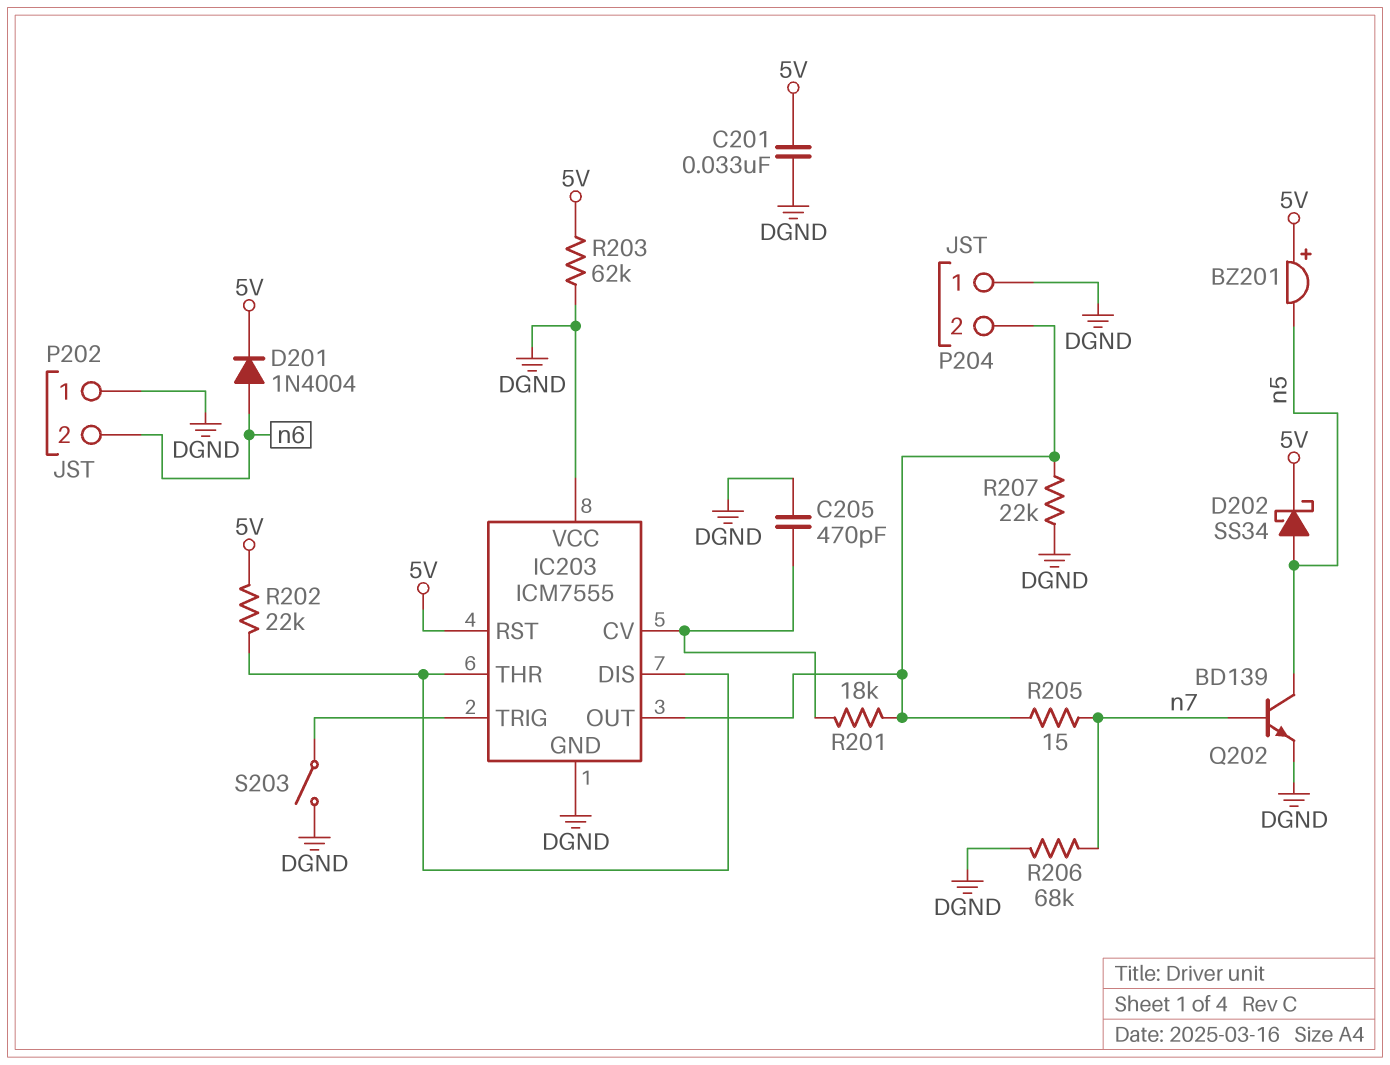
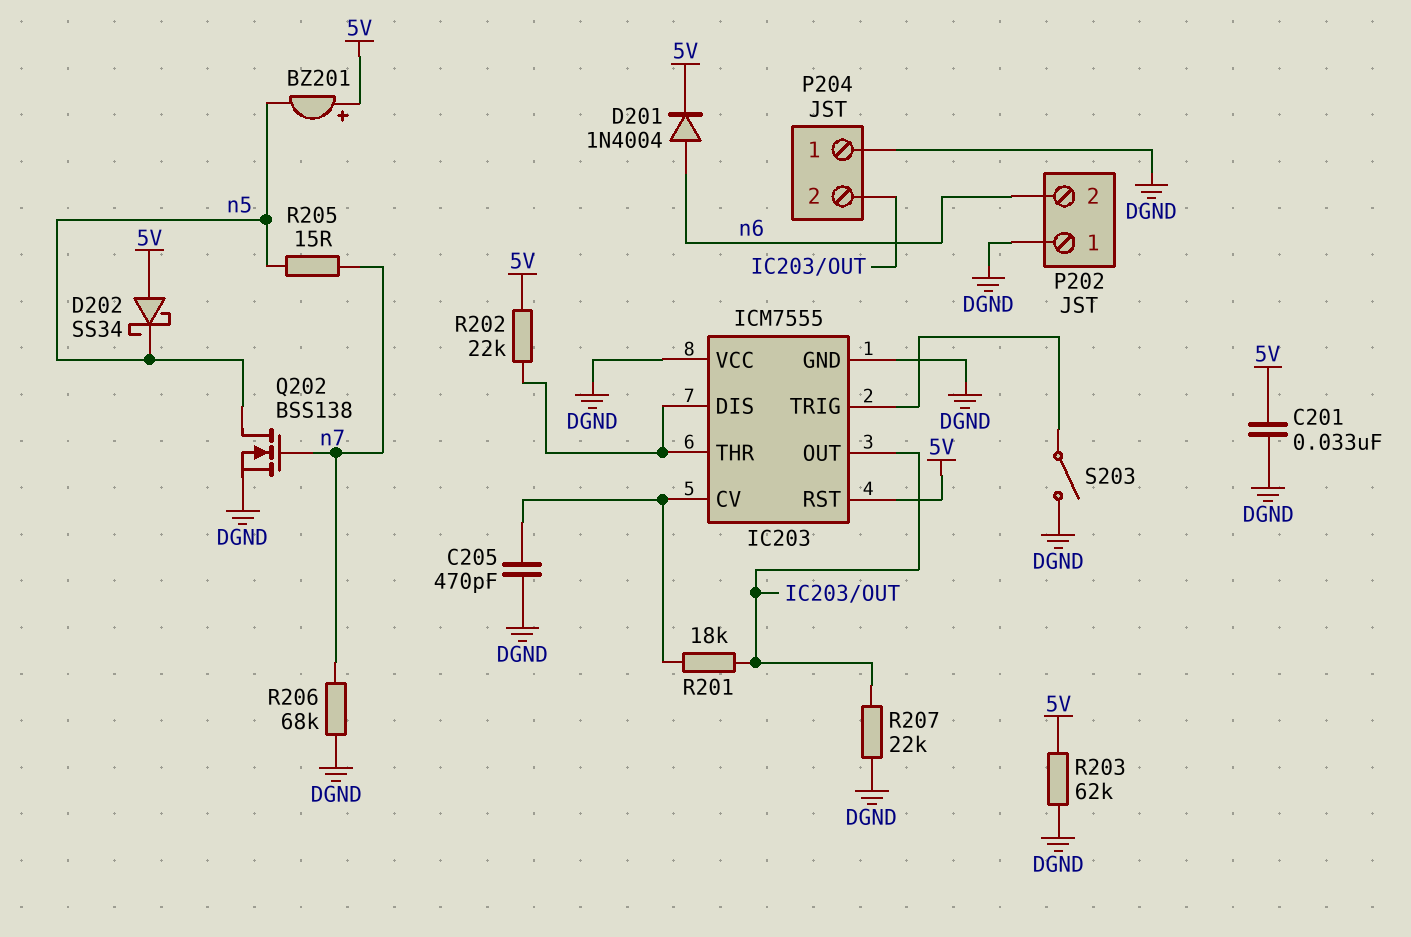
D202: schottky SS34 (A n5, K 5V) -> schottky SS34 (A 5V, K n5)
Q202: NPN BD139 (B n7, C n5, E DGND) -> NMOS BSS138 (G n7, D n5, S DGND)
R205: 15 (IC203/OUT, n7) -> 15 (n5, n7)

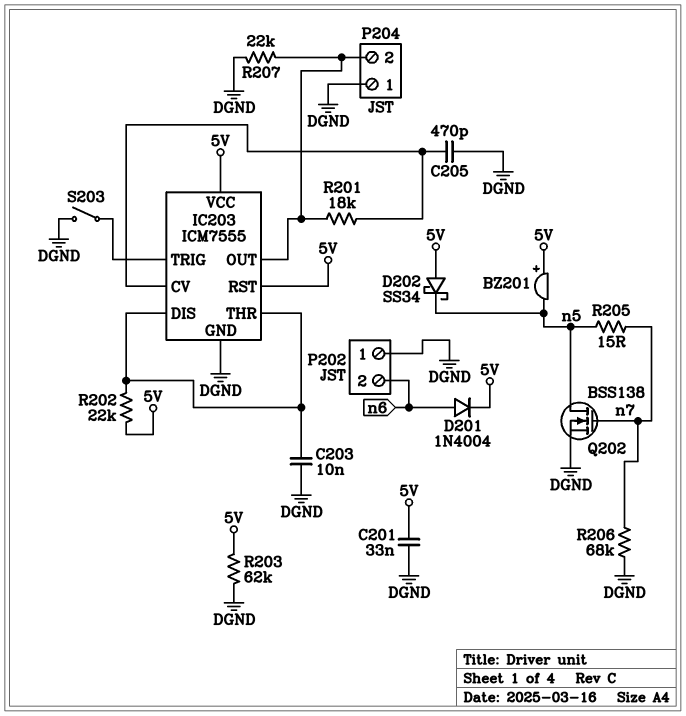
C203: none -> 10nF (DGND, IC203/DIS)
IC203 pin VCC: DGND -> 5V

